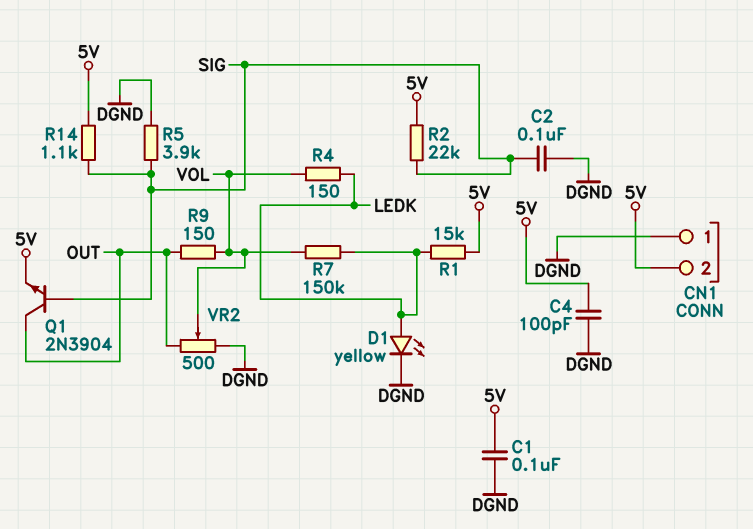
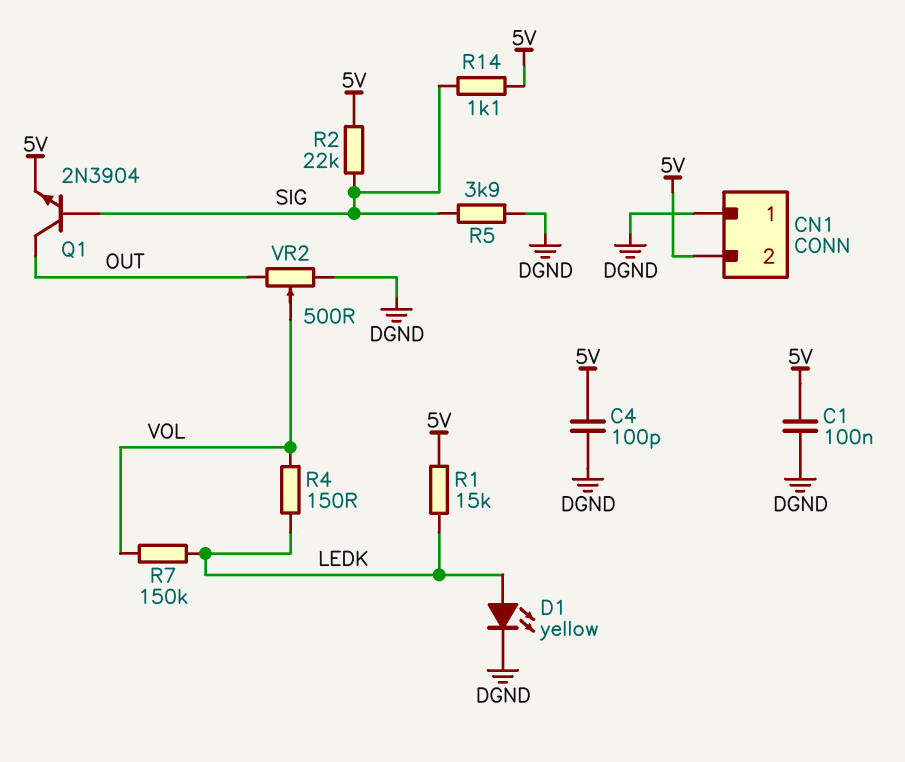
C2: 100nF (DGND, SIG) -> none
R9: 150 (OUT, VOL) -> none

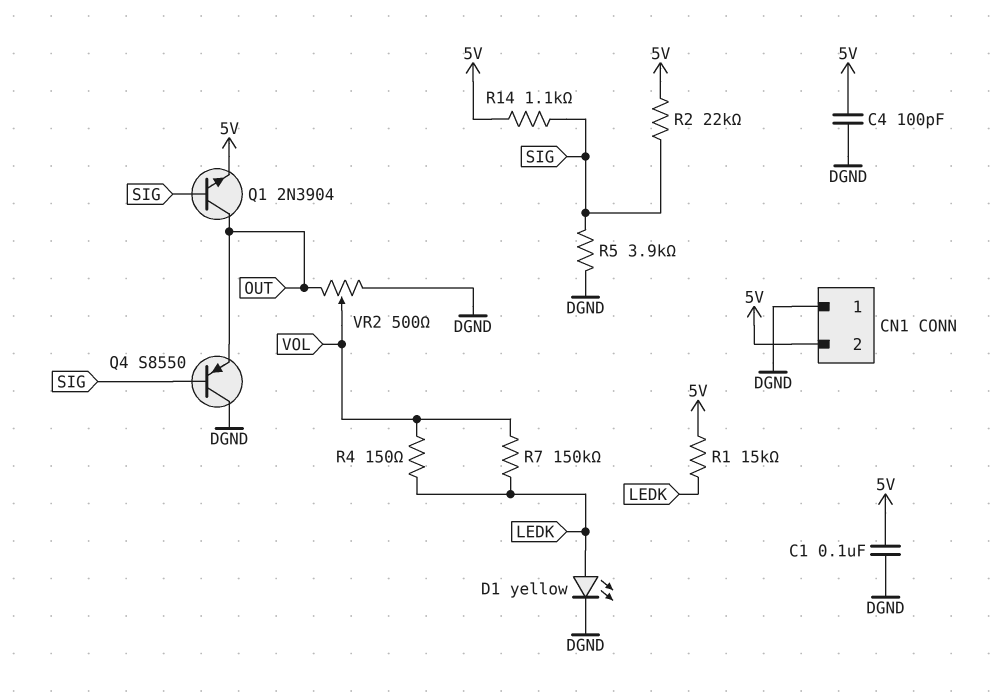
Q4: none -> PNP S8550 (B SIG, C DGND, E OUT)

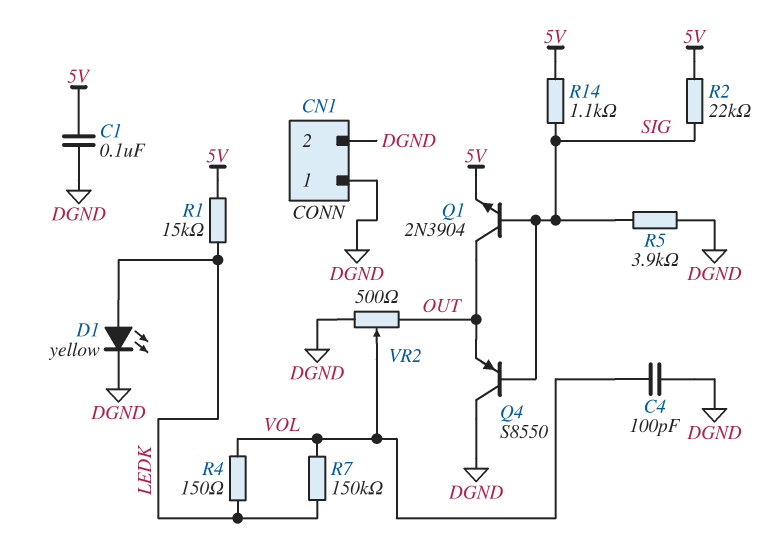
C4: 100pF (5V, DGND) -> 100pF (DGND, VOL)
CN1 pin 2: 5V -> DGND

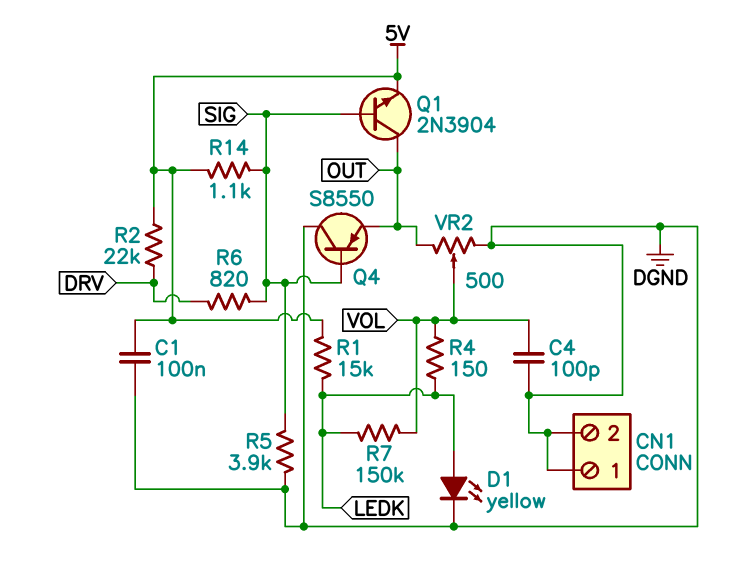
R2: 22k (5V, SIG) -> 22k (5V, DRV)
R6: none -> 820 (DRV, SIG)

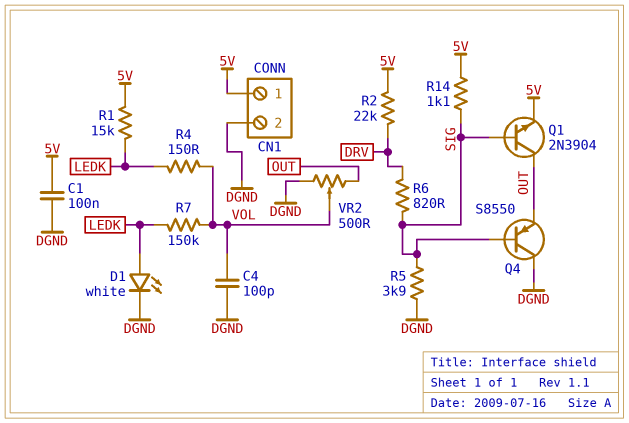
CN1 pin 1: DGND -> 5V
D1: LED yellow (A LEDK, K DGND) -> LED white (A LEDK, K DGND)

